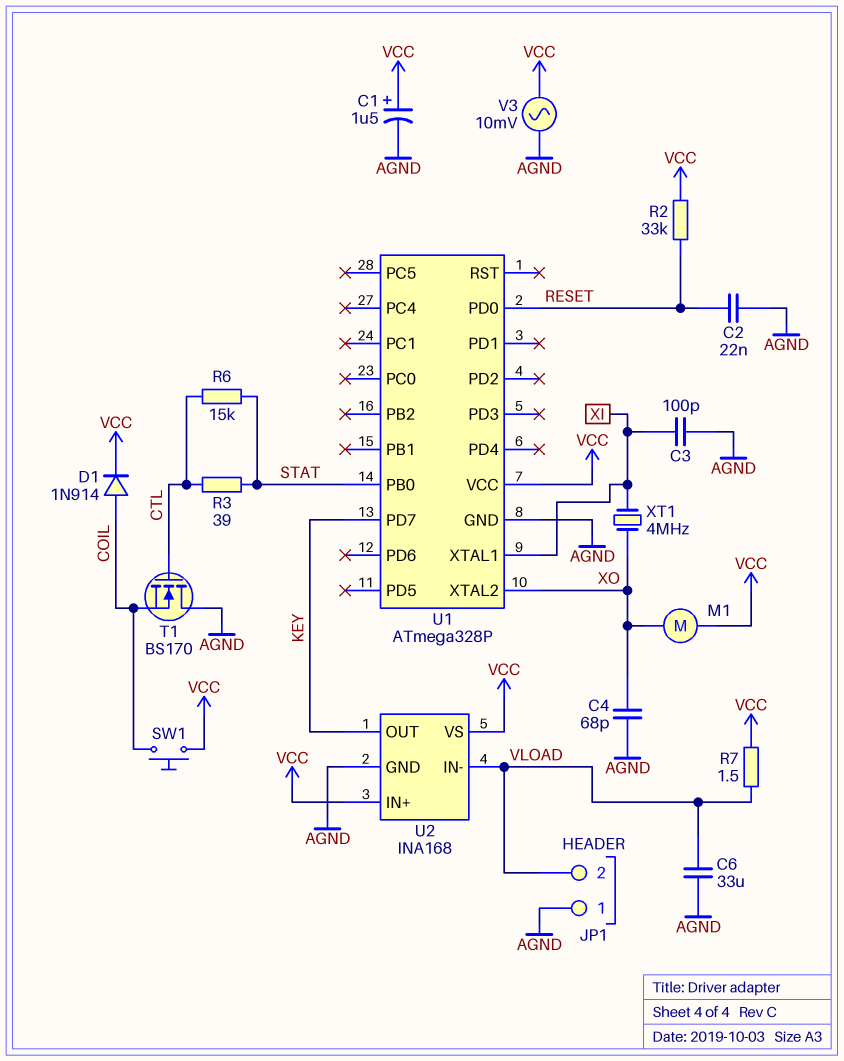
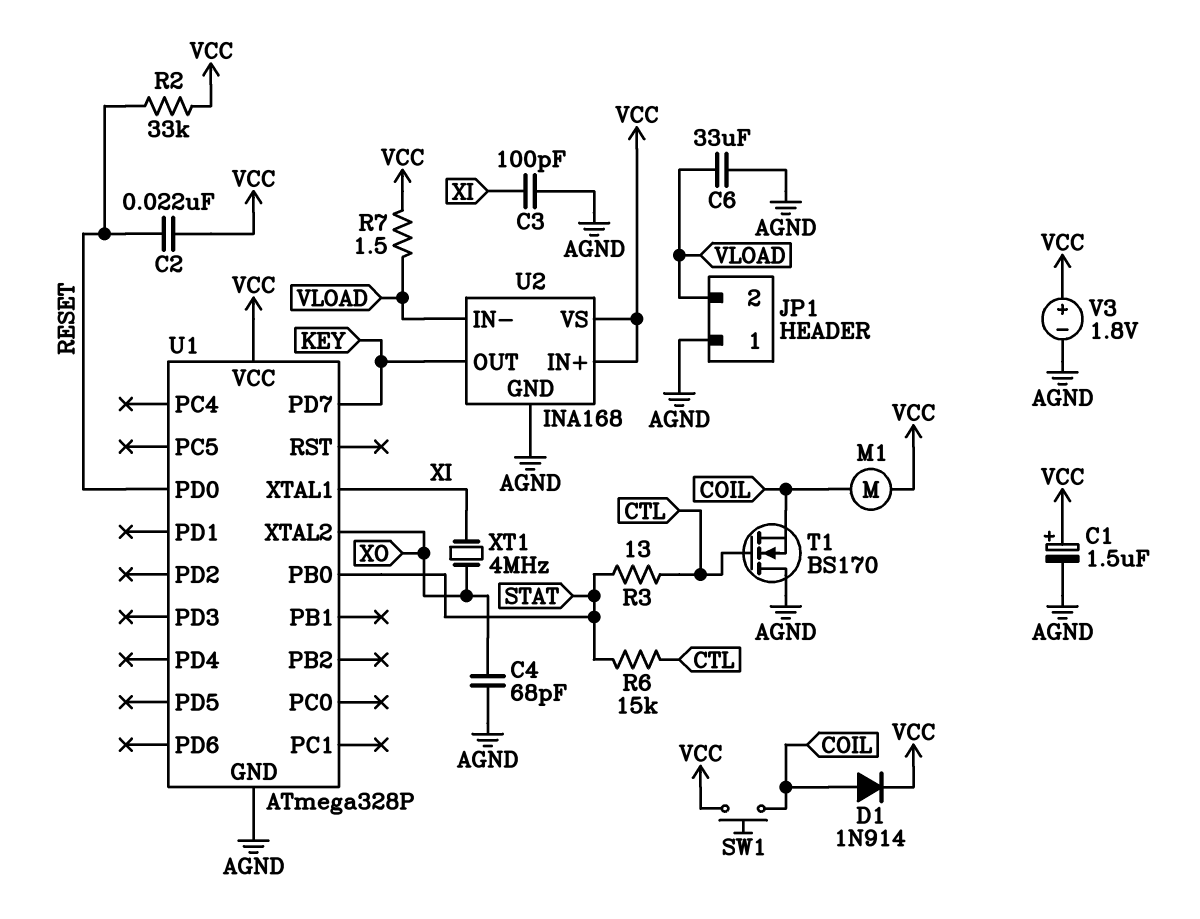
C2: 22nF (AGND, RESET) -> 22nF (RESET, VCC)
M1: motor (VCC, XO) -> motor (COIL, VCC)
R3: 39 (CTL, STAT) -> 13 (CTL, STAT)
V3: AC 10mV (AGND, VCC) -> 1.8V (plus VCC, minus AGND)

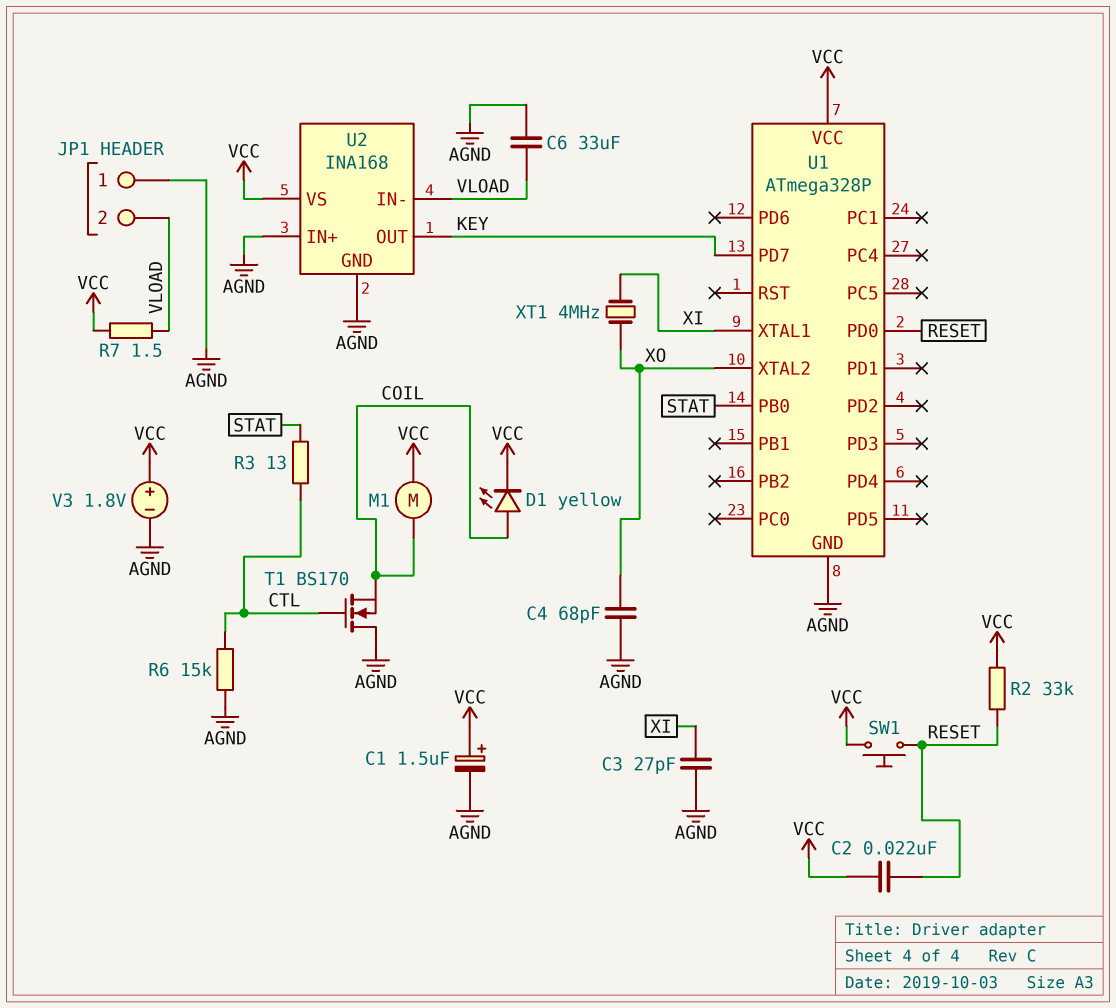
C3: 100pF (AGND, XI) -> 27pF (AGND, XI)
D1: diode 1N914 (A COIL, K VCC) -> LED yellow (A COIL, K VCC)
R6: 15k (CTL, STAT) -> 15k (AGND, CTL)
SW1: button (COIL, VCC) -> button (RESET, VCC)
U2 pin IN+: VCC -> AGND

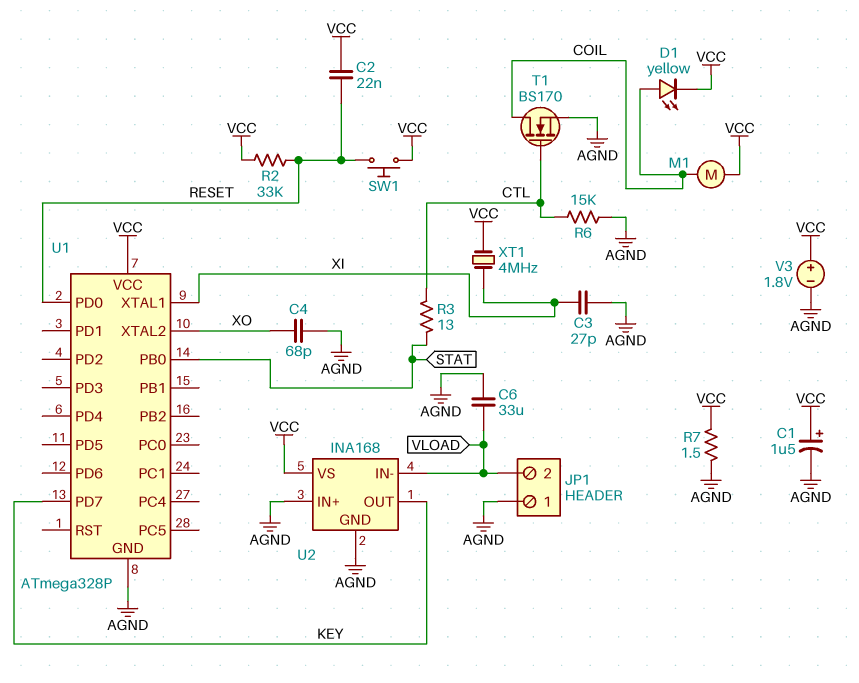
R7: 1.5 (VCC, VLOAD) -> 1.5 (AGND, VCC)
T1: NMOS BS170 (G CTL, D AGND, S COIL) -> NMOS BS170 (G CTL, D COIL, S AGND)
XT1: 4MHz (XI, XO) -> 4MHz (VCC, XI)

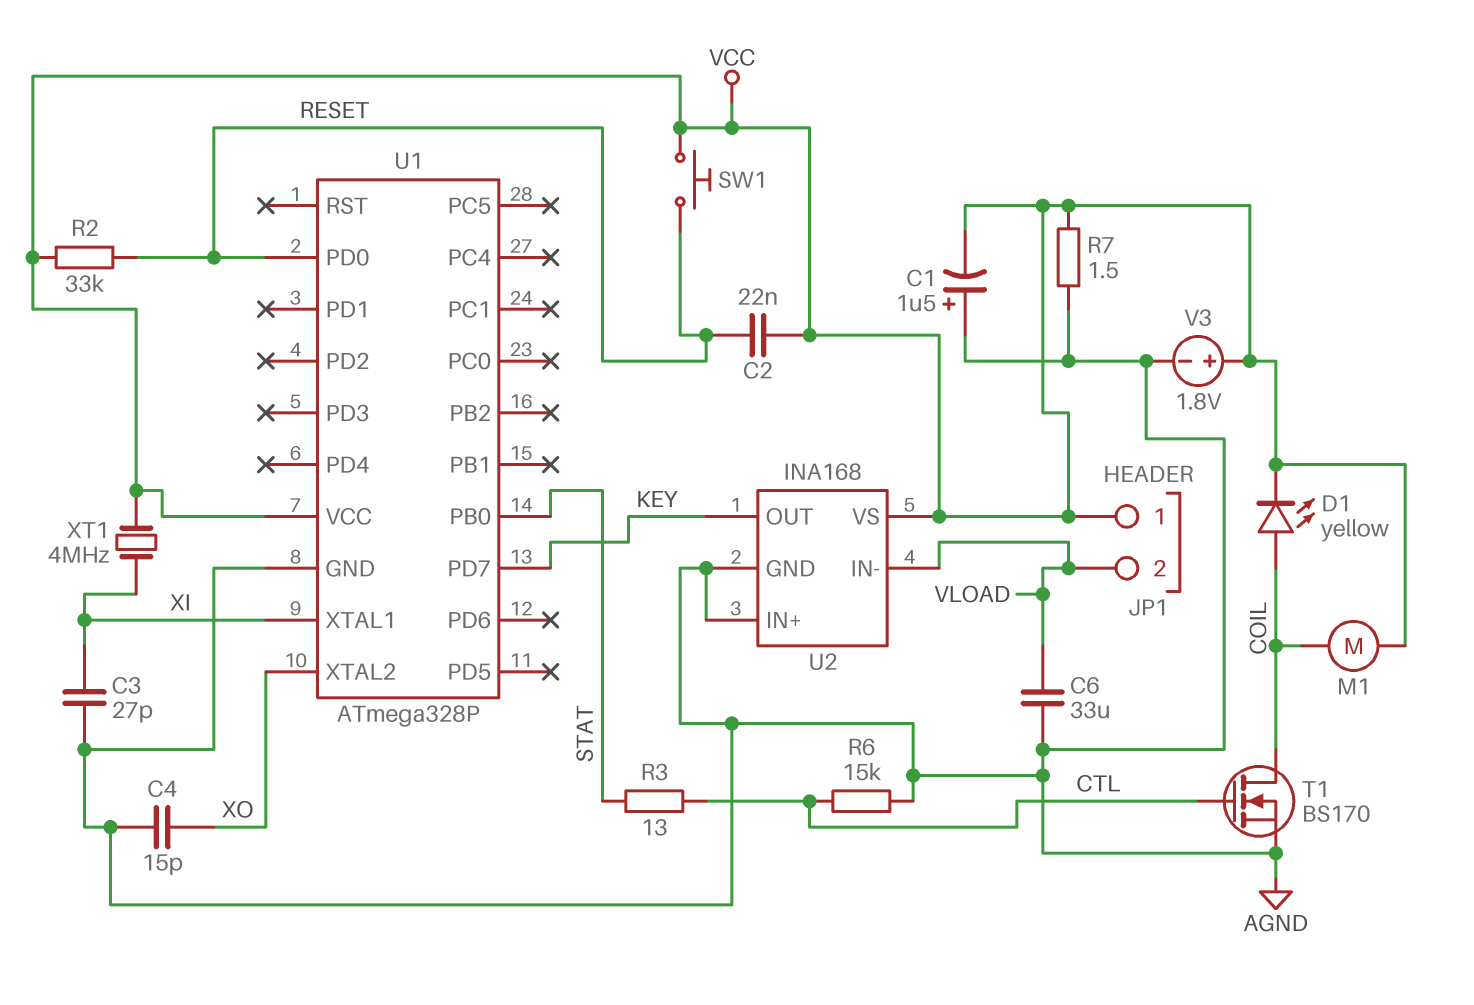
C1: 1.5uF (plus VCC, minus AGND) -> 1.5uF (plus AGND, minus VCC)
C4: 68pF (AGND, XO) -> 15pF (AGND, XO)
JP1 pin 1: AGND -> VCC

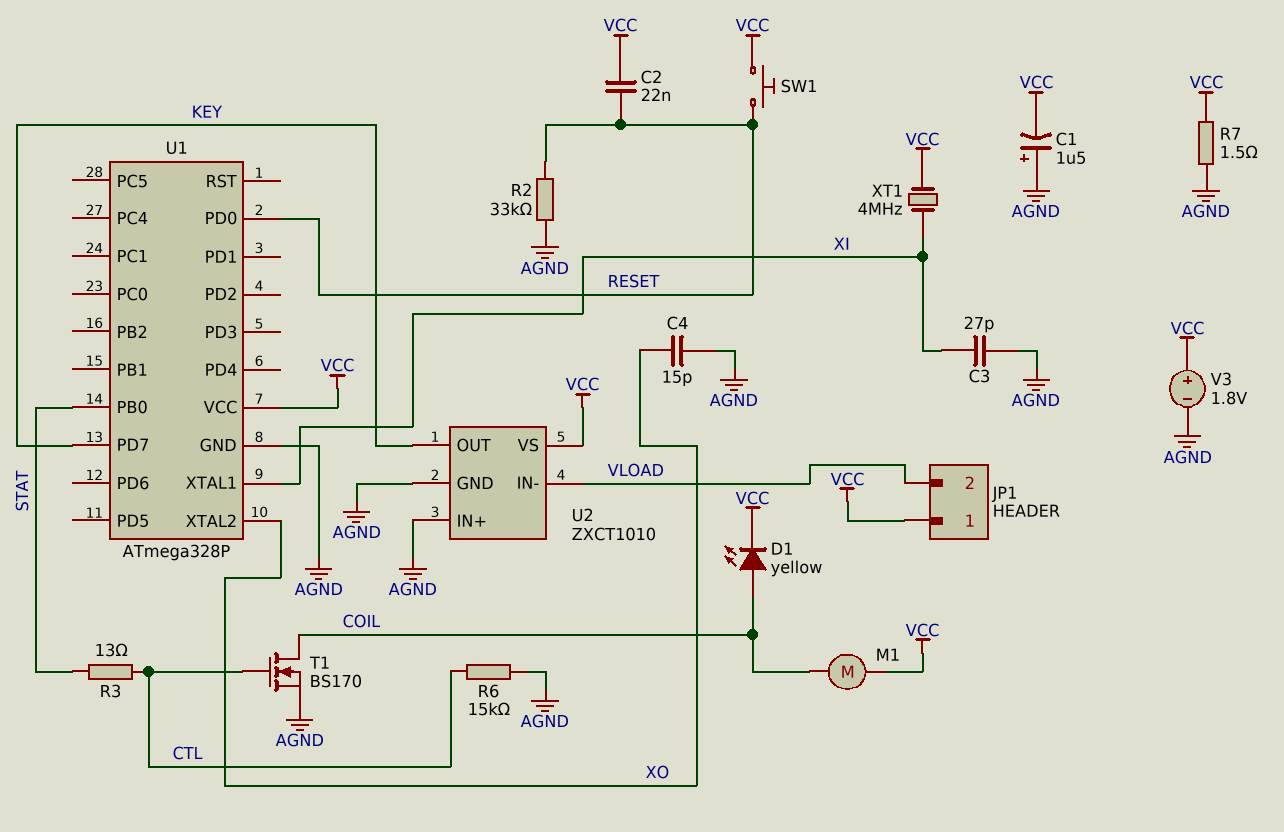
C6: 33uF (AGND, VLOAD) -> none
R2: 33k (RESET, VCC) -> 33k (AGND, RESET)
U2: INA168 -> ZXCT1010

